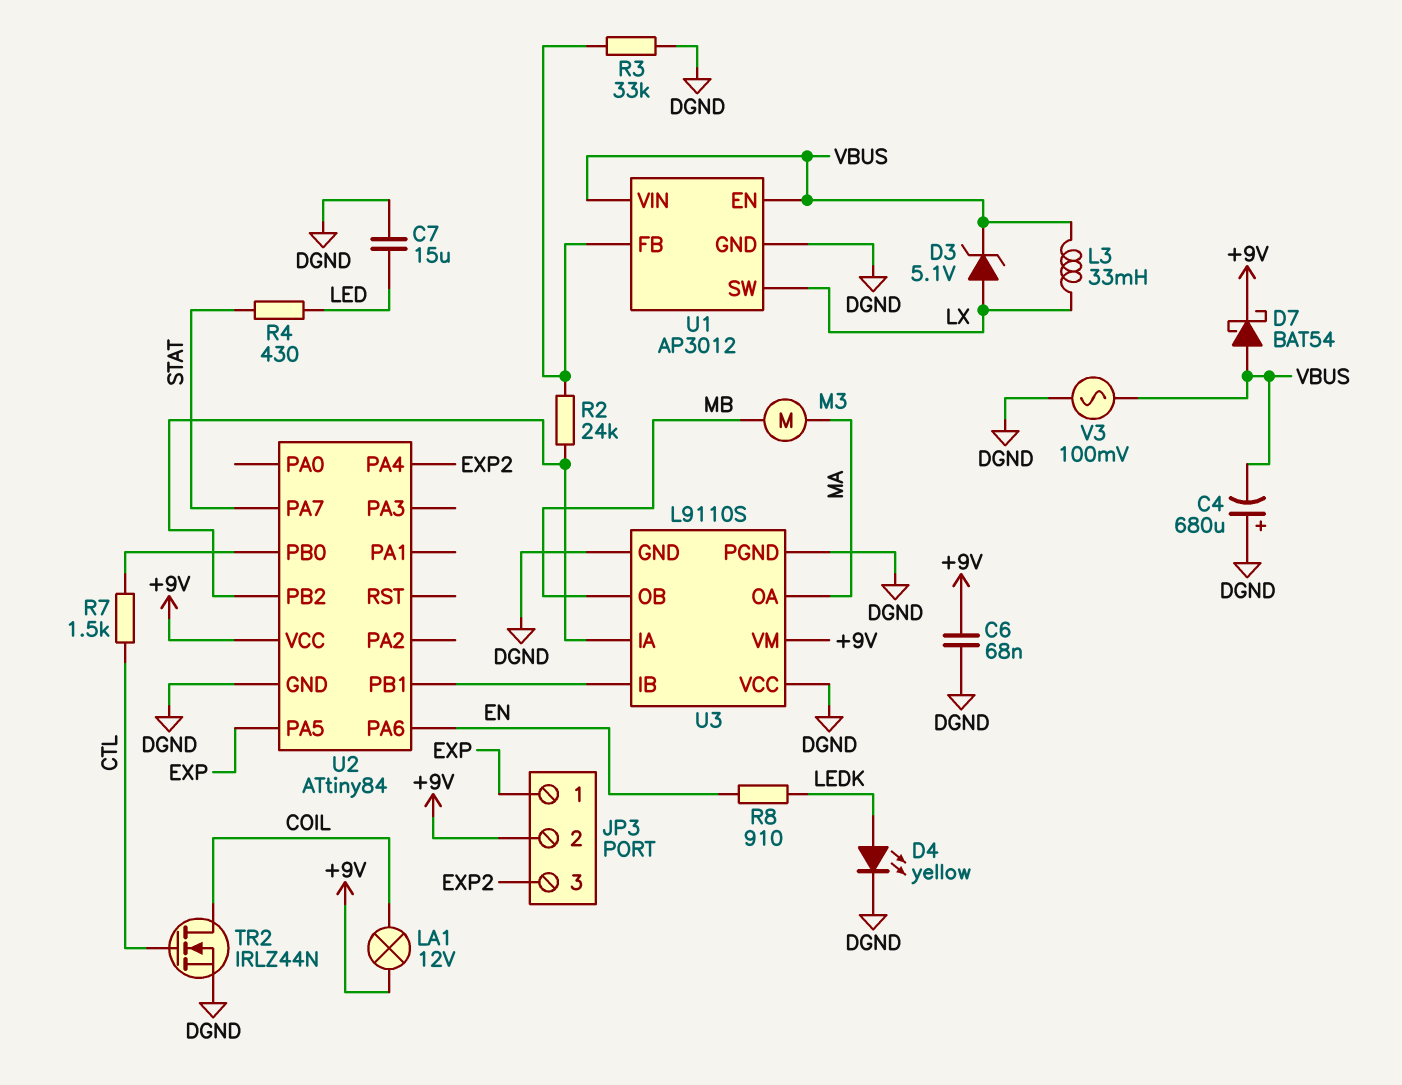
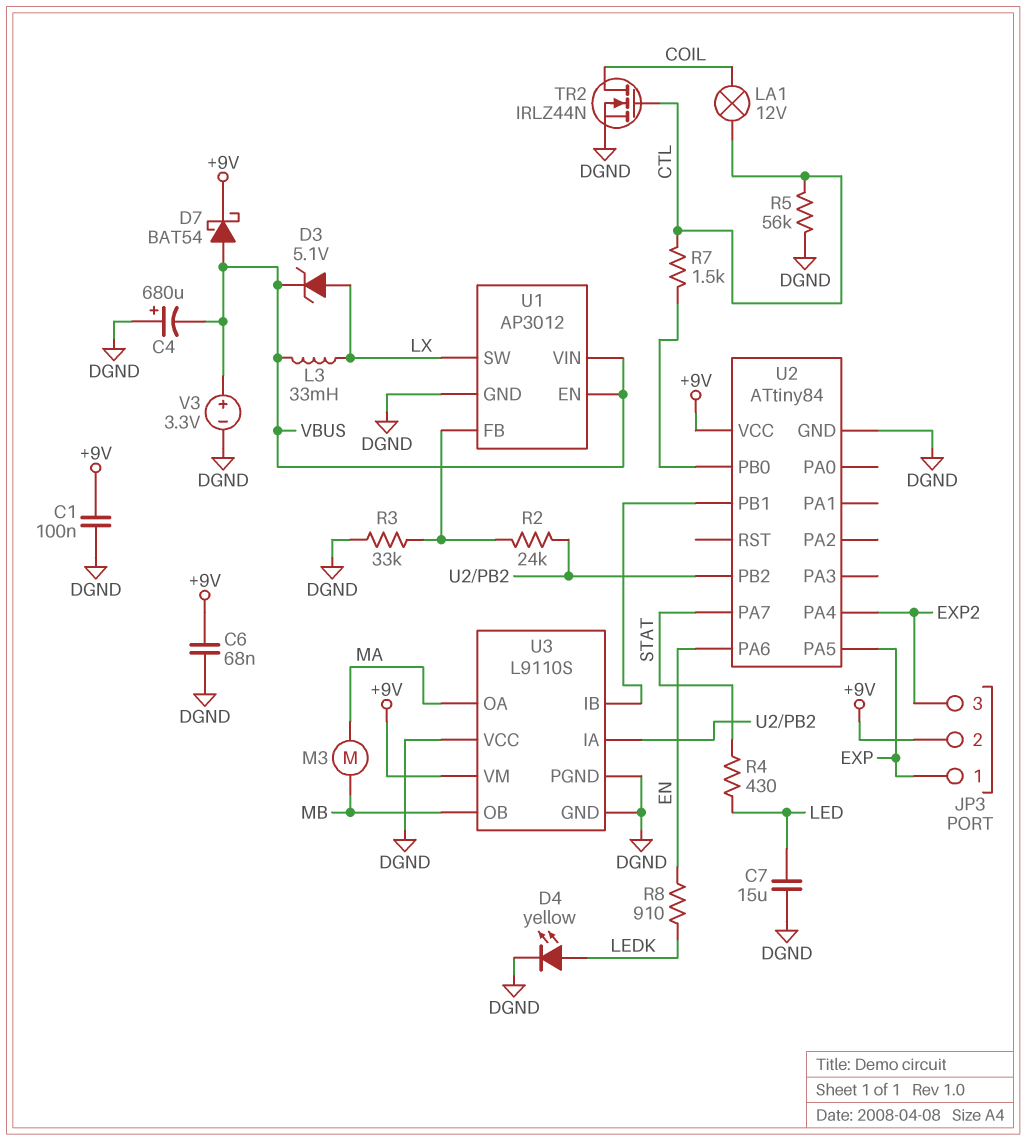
C1: none -> 100nF (+9V, DGND)
LA1: lamp 12V (+9V, COIL) -> lamp 12V (COIL, CTL)
R5: none -> 56k (CTL, DGND)
V3: AC 100mV (DGND, VBUS) -> 3.3V (plus VBUS, minus DGND)

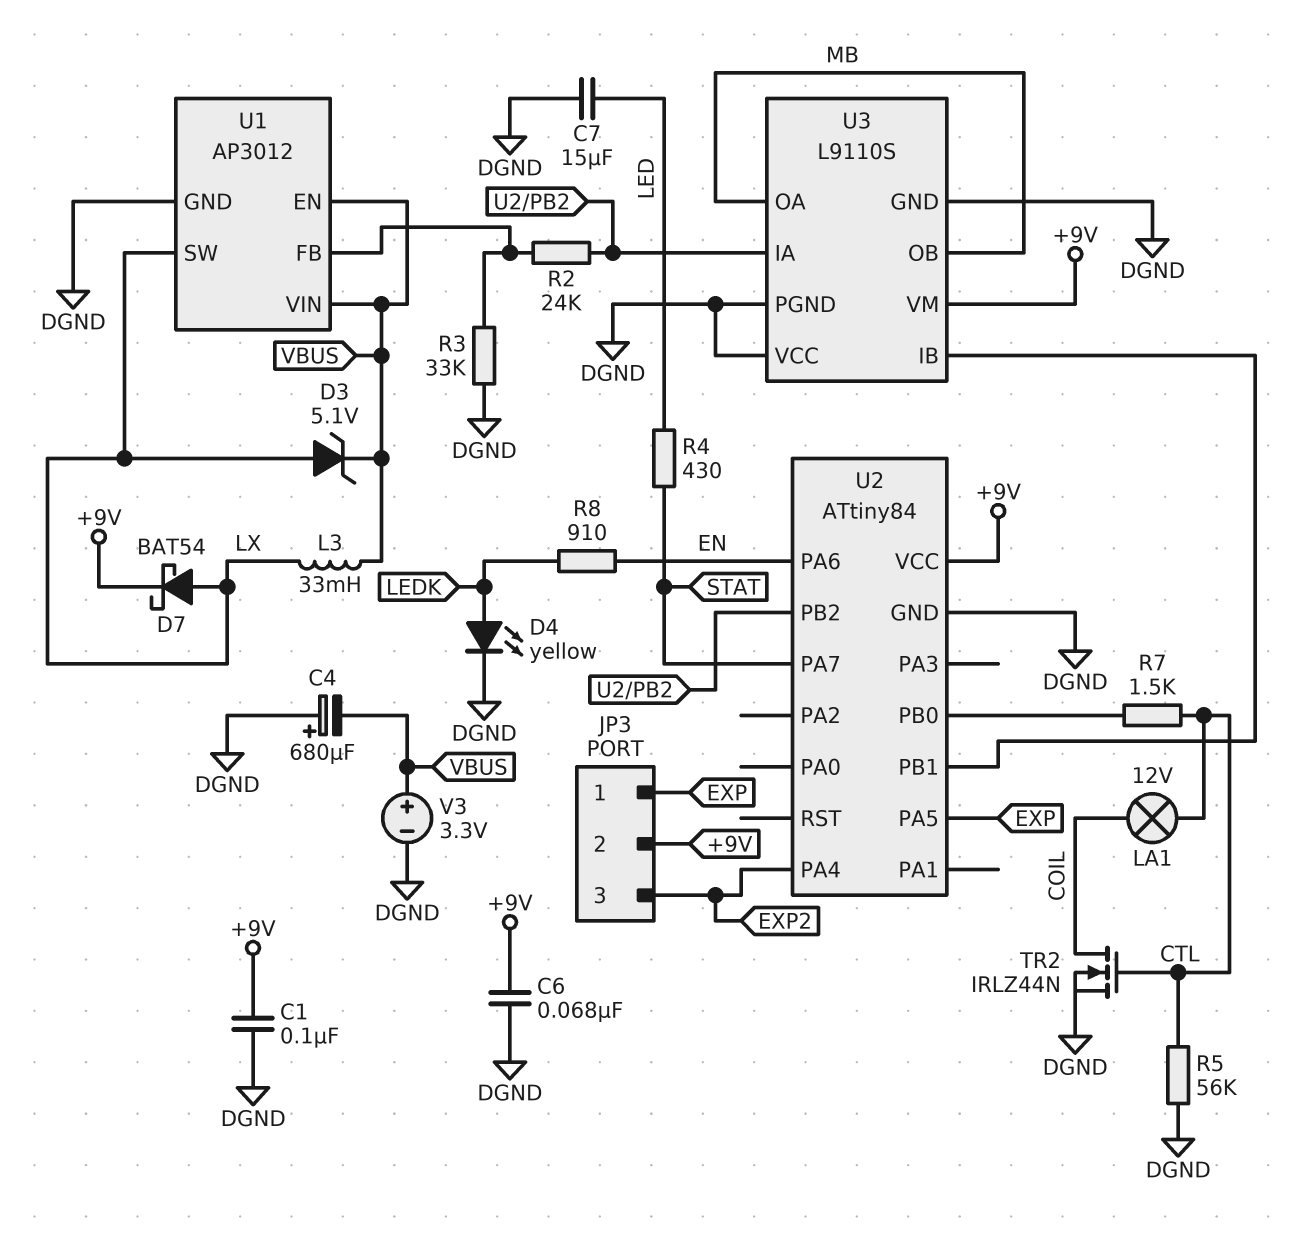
D7: schottky BAT54 (A VBUS, K +9V) -> schottky BAT54 (A LX, K +9V)
M3: motor (MA, MB) -> none
U3 pin OA: MA -> MB

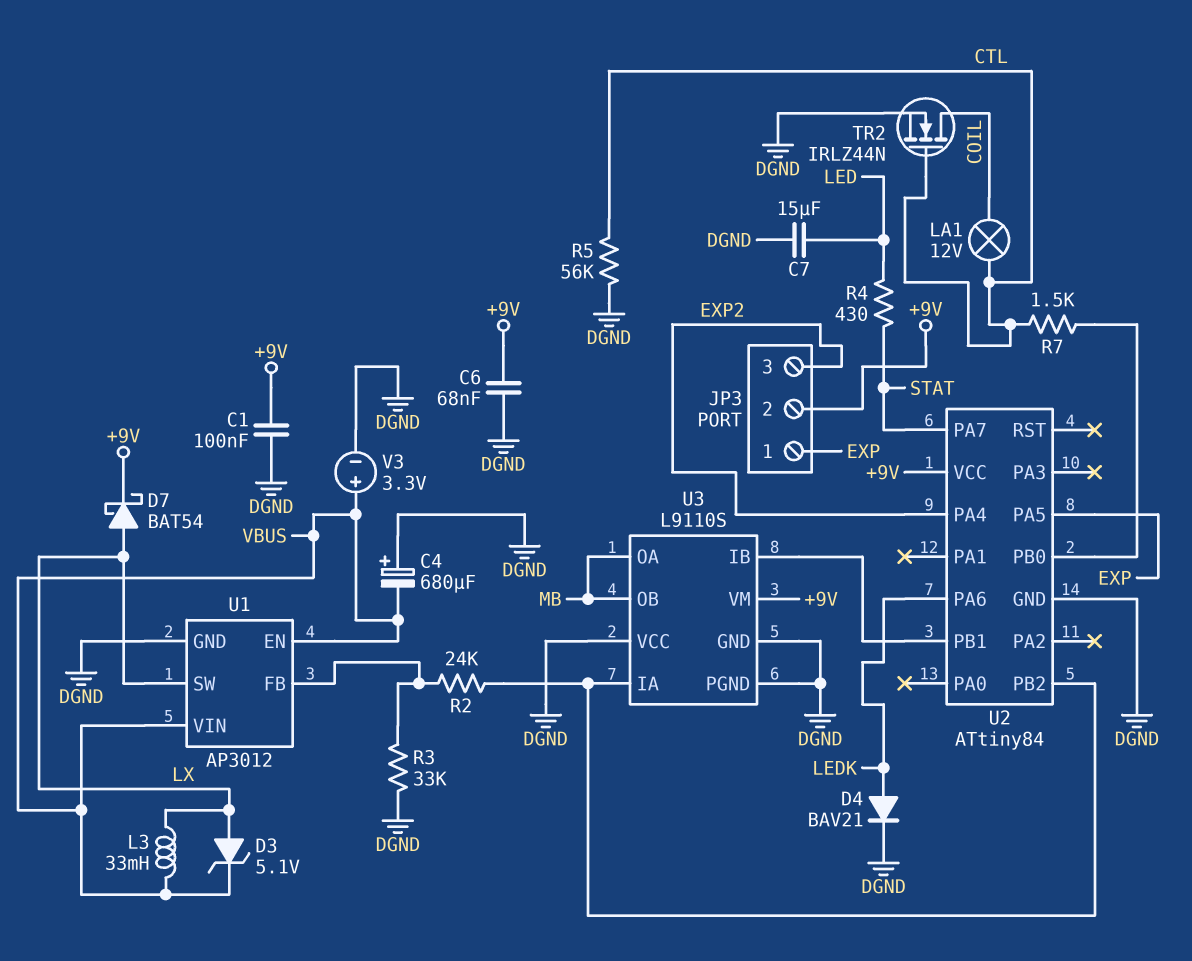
D4: LED yellow (A LEDK, K DGND) -> diode BAV21 (A LEDK, K DGND)
R8: 910 (EN, LEDK) -> none
U2 pin PA6: EN -> LEDK

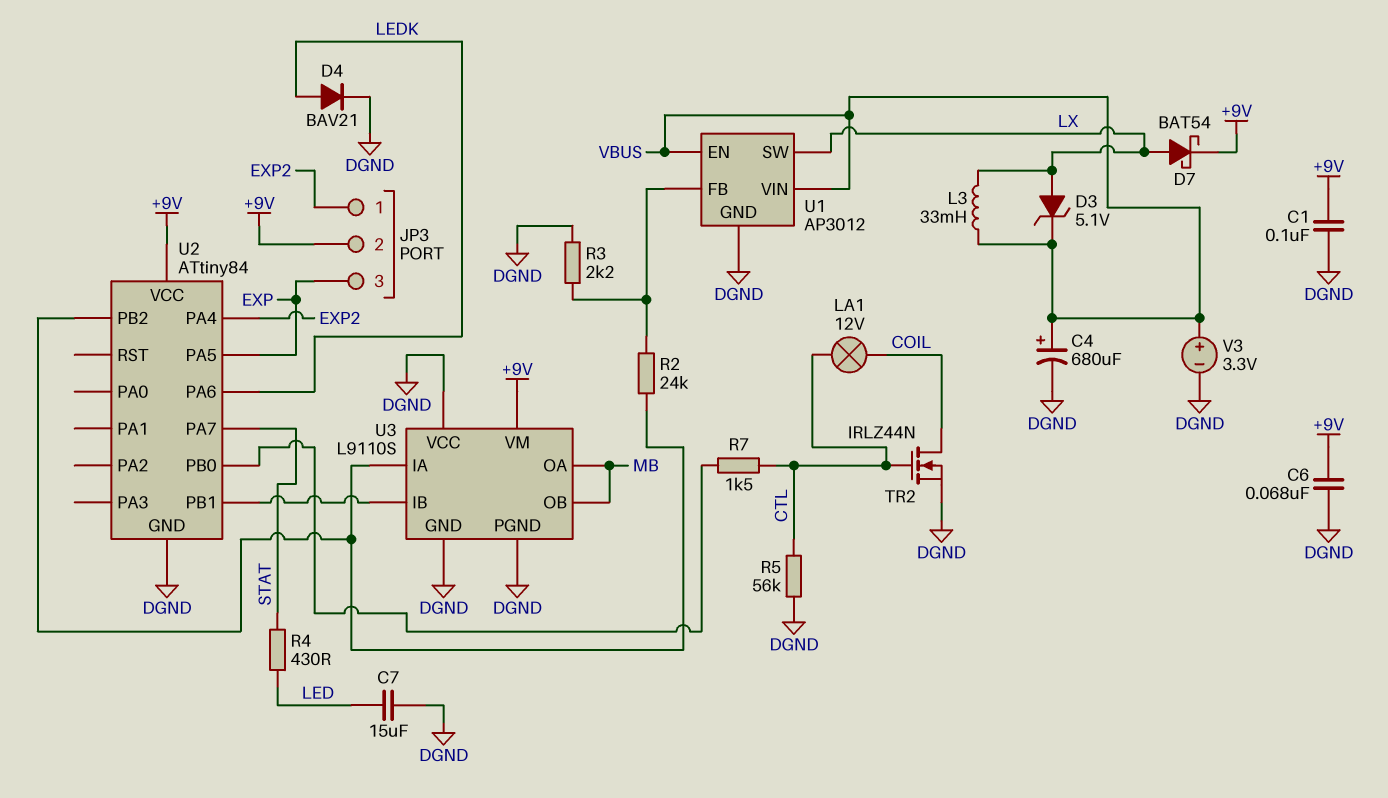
C4: 680uF (plus DGND, minus VBUS) -> 680uF (plus VBUS, minus DGND)
JP3 pin 1: EXP -> EXP2
JP3 pin 3: EXP2 -> EXP
R3: 33k (DGND, U1/FB) -> 2.2k (DGND, U1/FB)

